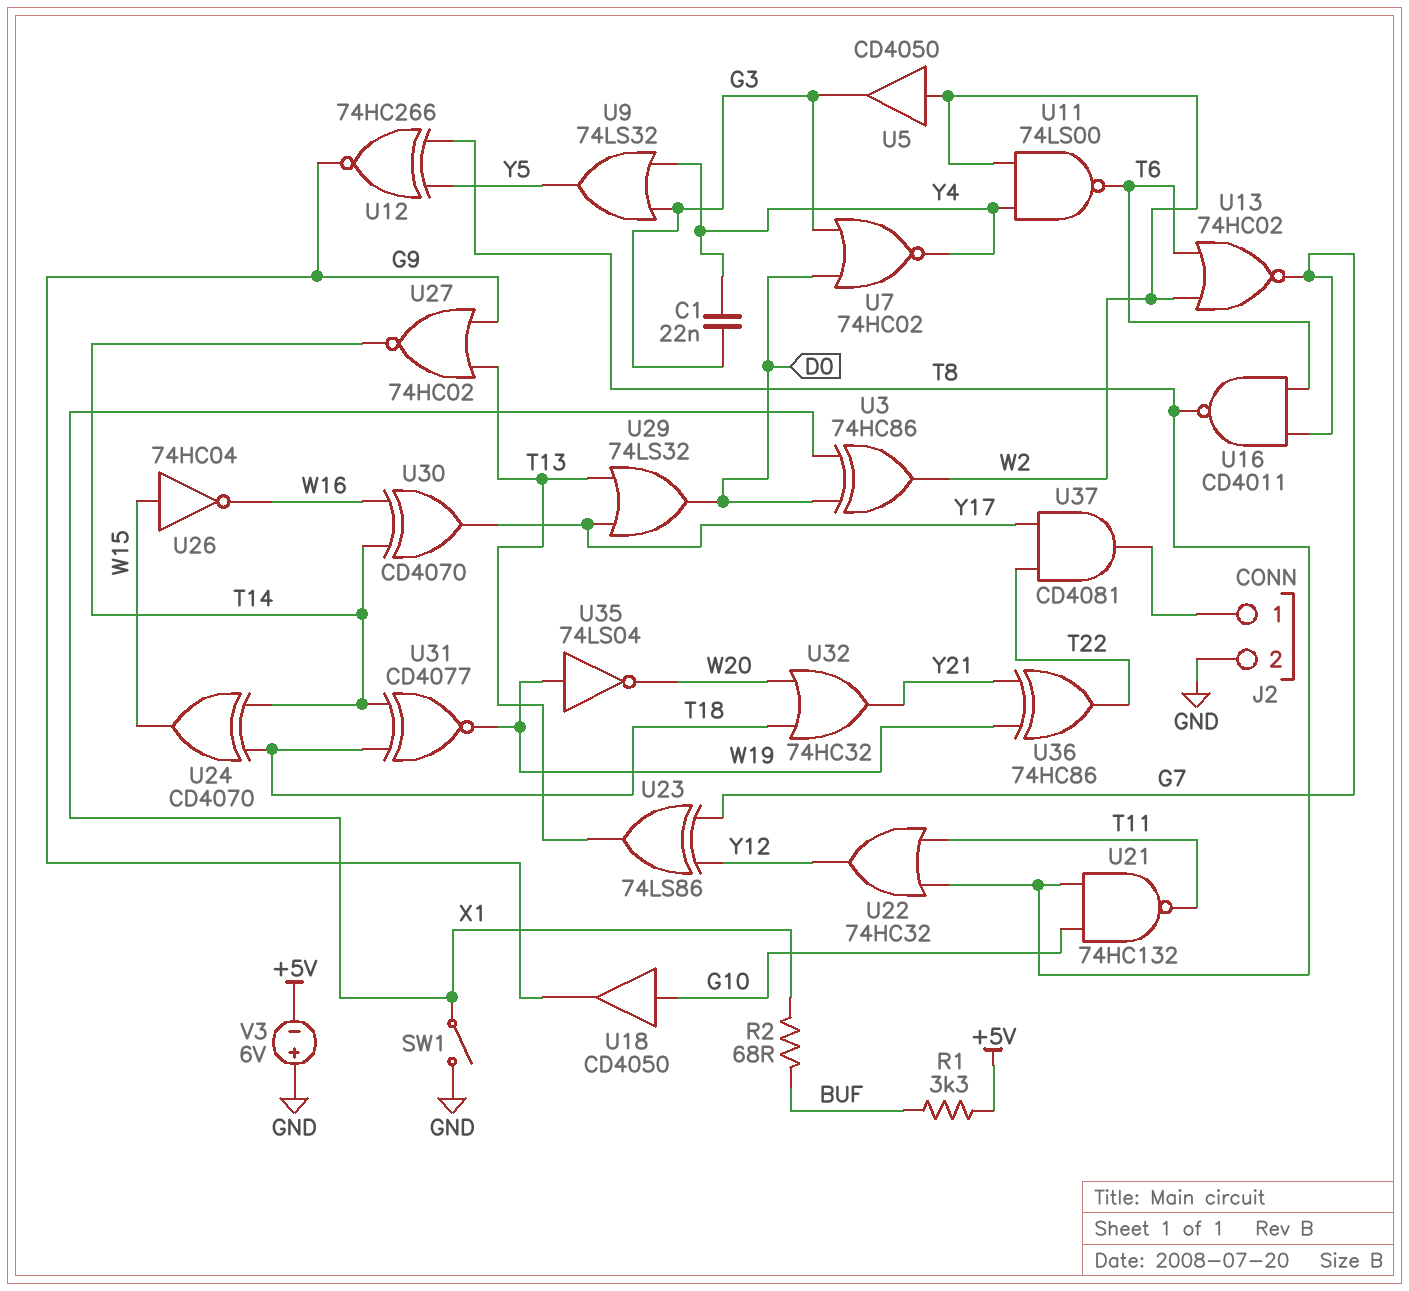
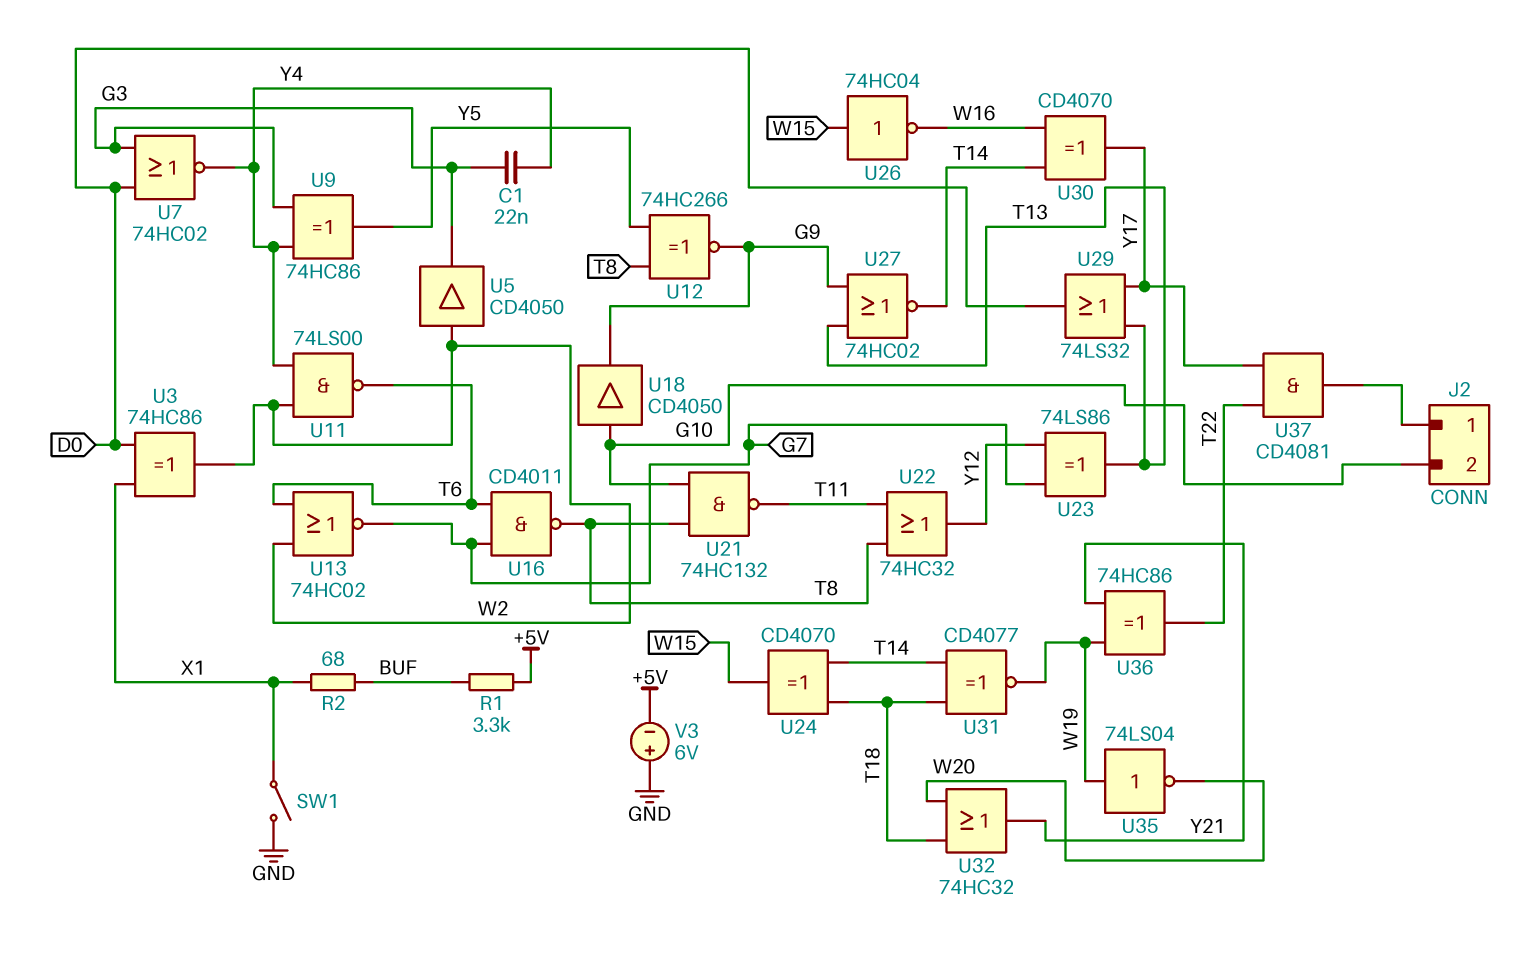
J2 pin 2: GND -> G10
U9: OR 74LS32 (in G3, in Y4, out Y5) -> XOR 74HC86 (in G3, in Y4, out Y5)

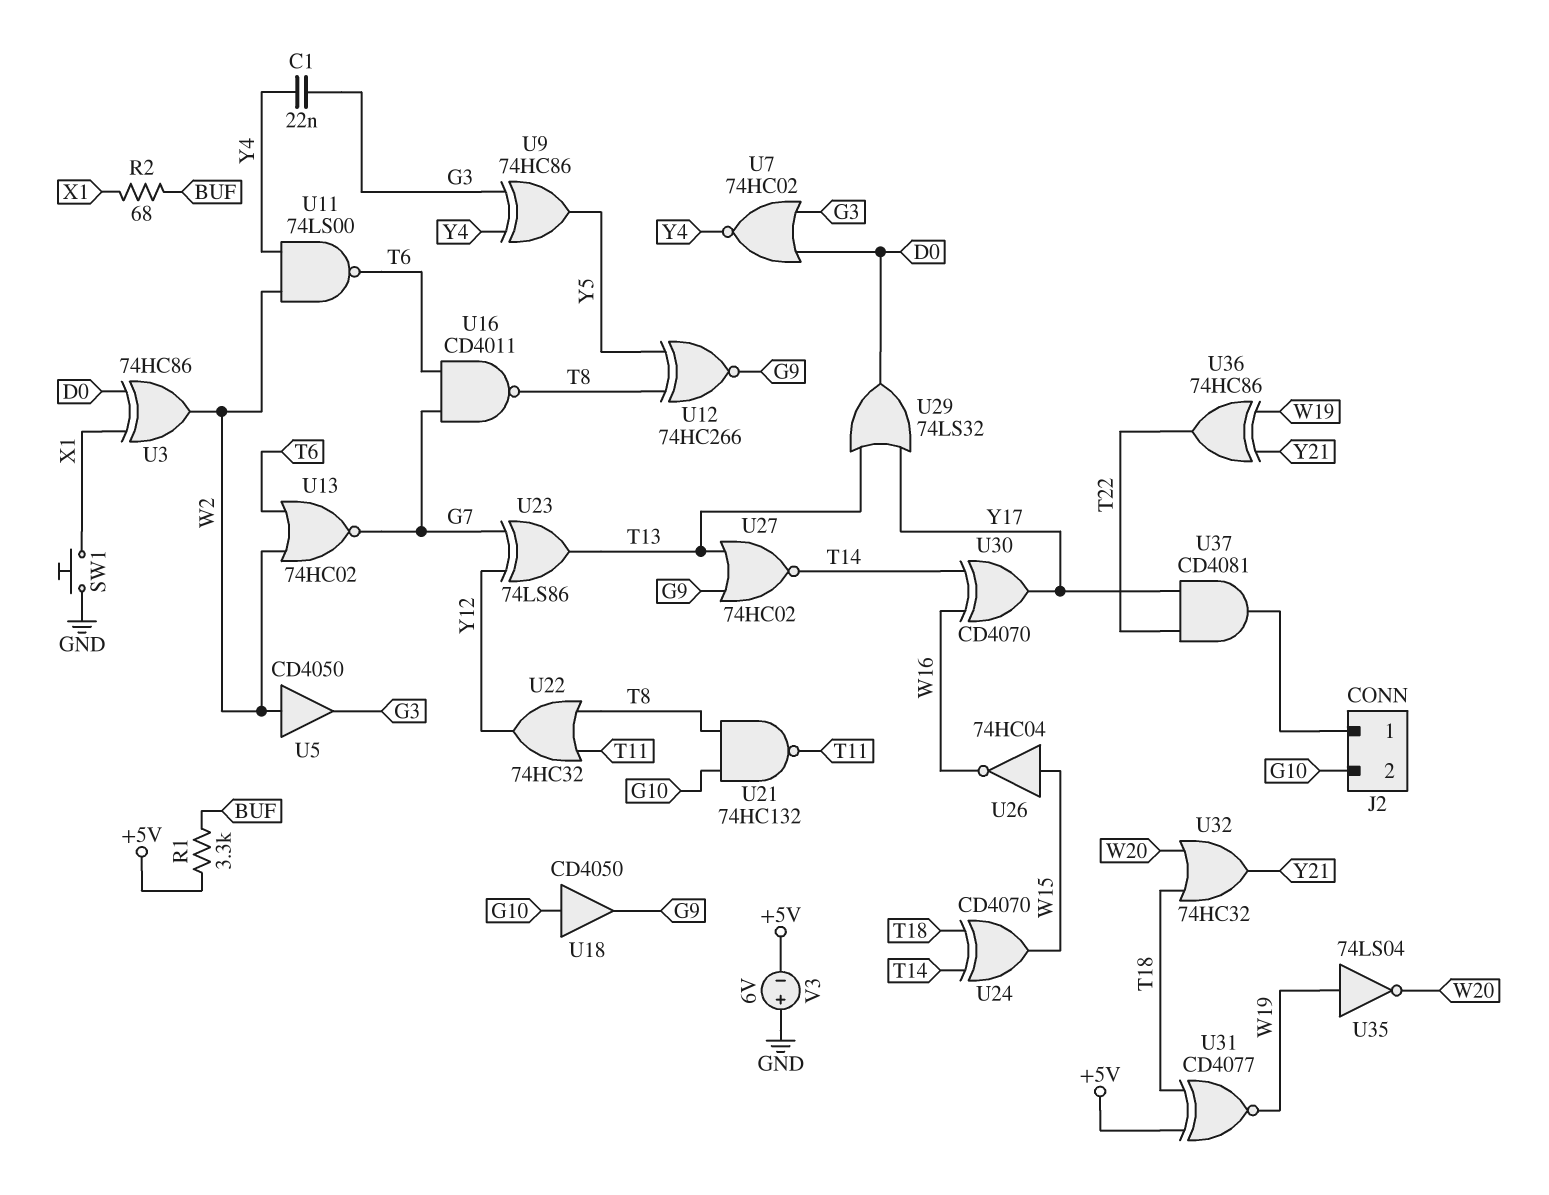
SW1: switch (GND, X1) -> button (GND, X1)
U31: XNOR CD4077 (in T14, in T18, out W19) -> XNOR CD4077 (in +5V, in T18, out W19)

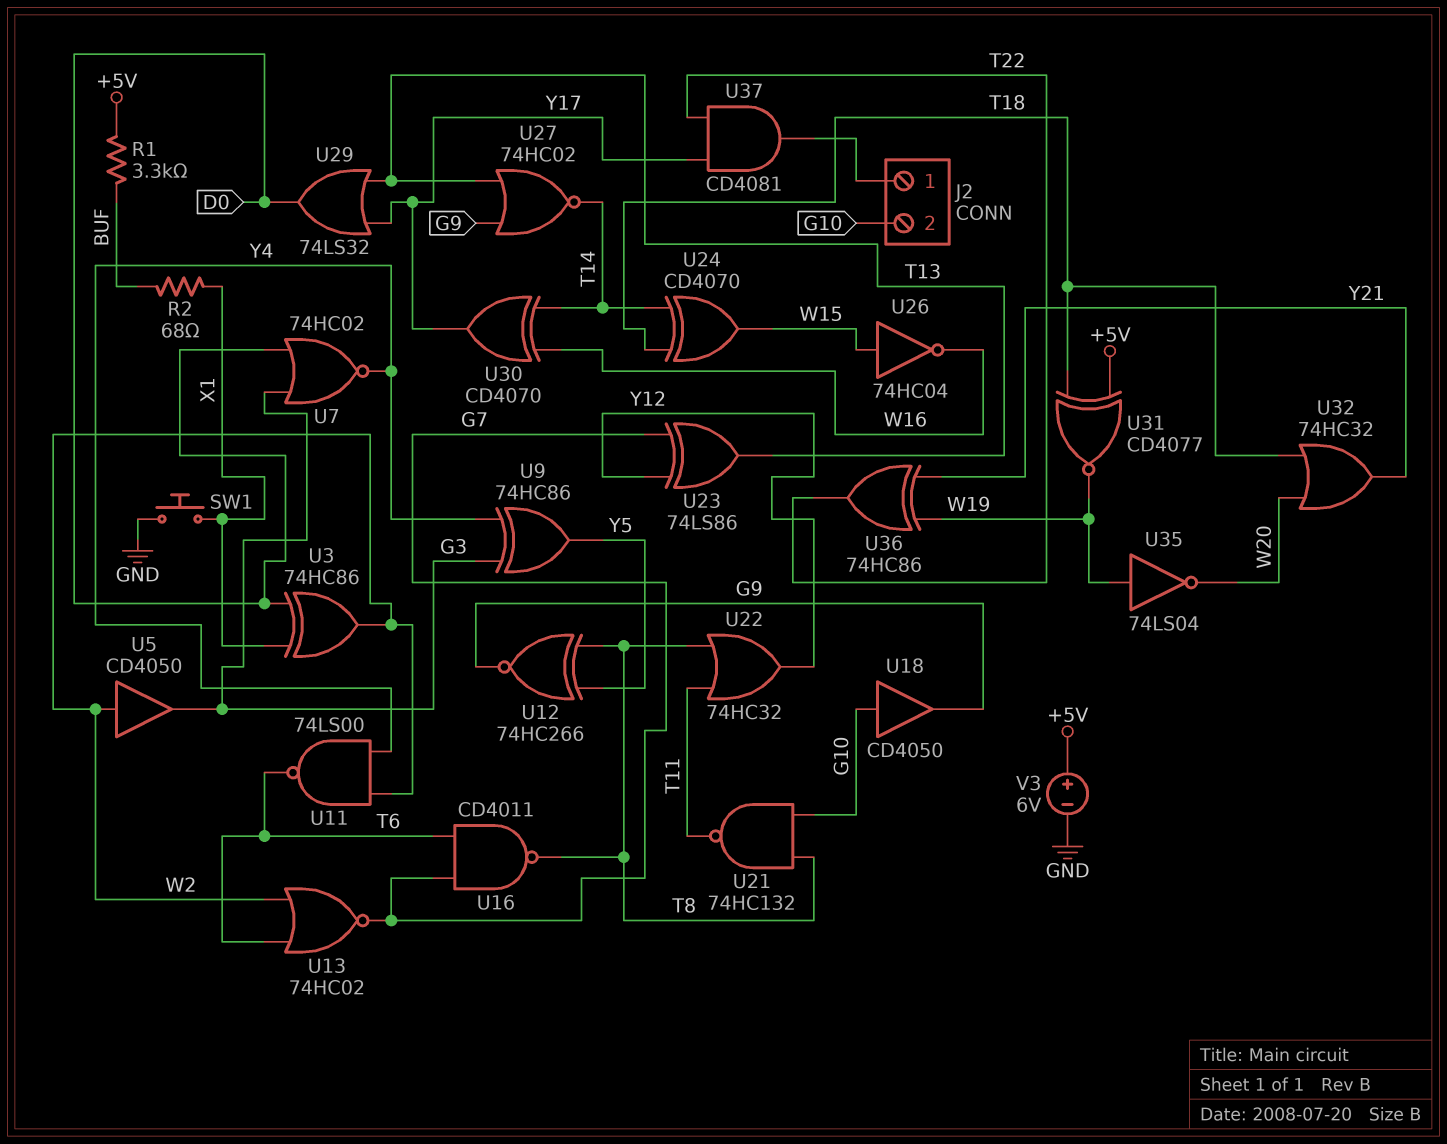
C1: 22nF (G3, Y4) -> none
V3: 6V (plus GND, minus +5V) -> 6V (plus +5V, minus GND)

